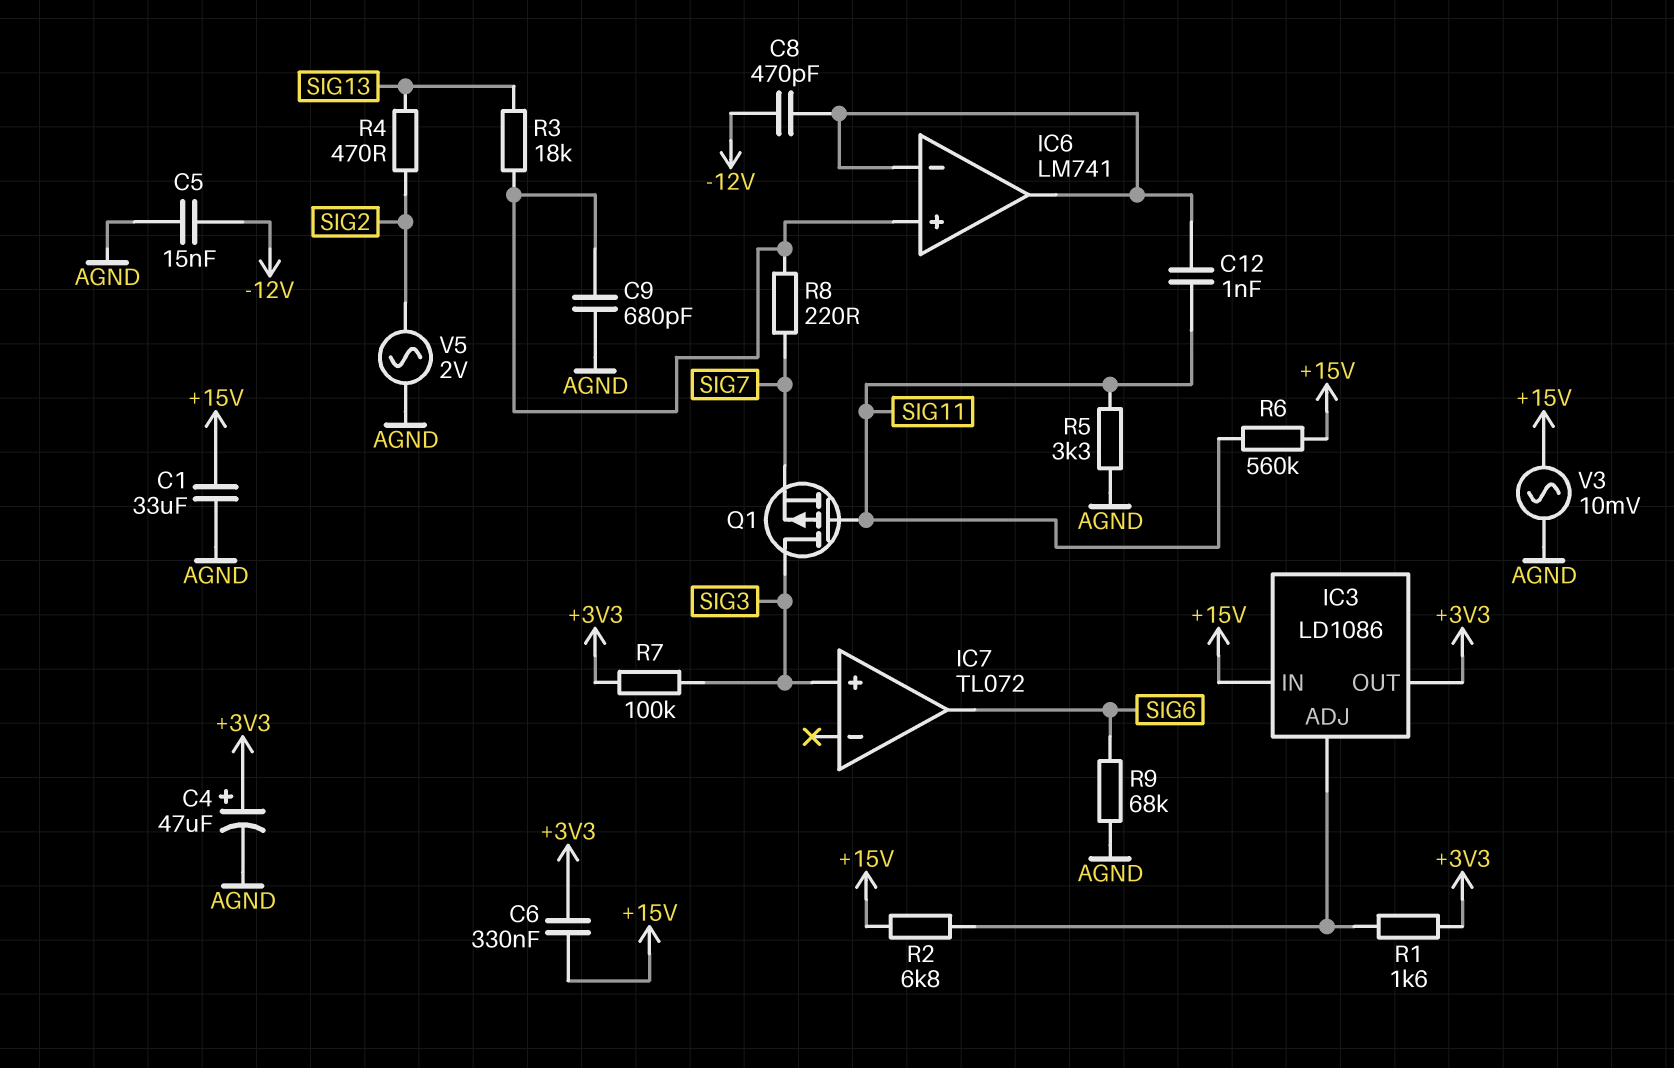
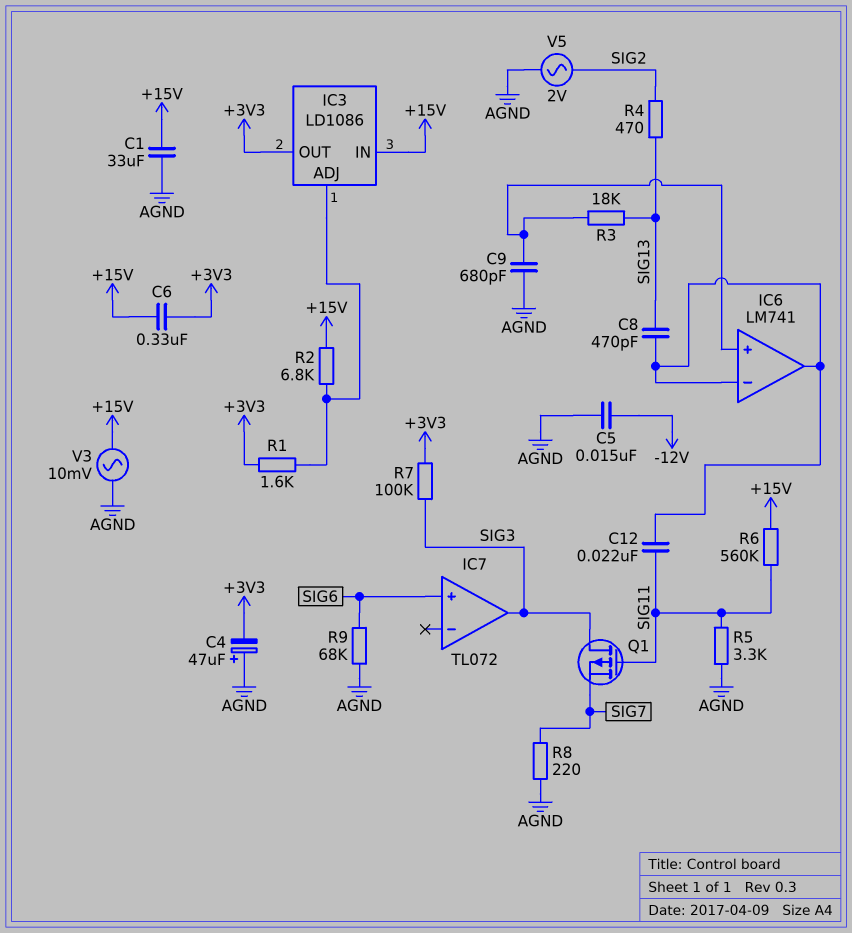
C4: 47uF (plus +3V3, minus AGND) -> 47uF (plus AGND, minus +3V3)
C8: 470pF (-12V, IC6/in-) -> 470pF (IC6/in-, SIG13)
C12: 1nF (IC6/in-, SIG11) -> 22nF (IC6/in-, SIG11)
IC7 pin in+: SIG3 -> SIG6
IC7 pin out: SIG6 -> SIG3
R8: 220 (IC6/in+, SIG7) -> 220 (AGND, SIG7)

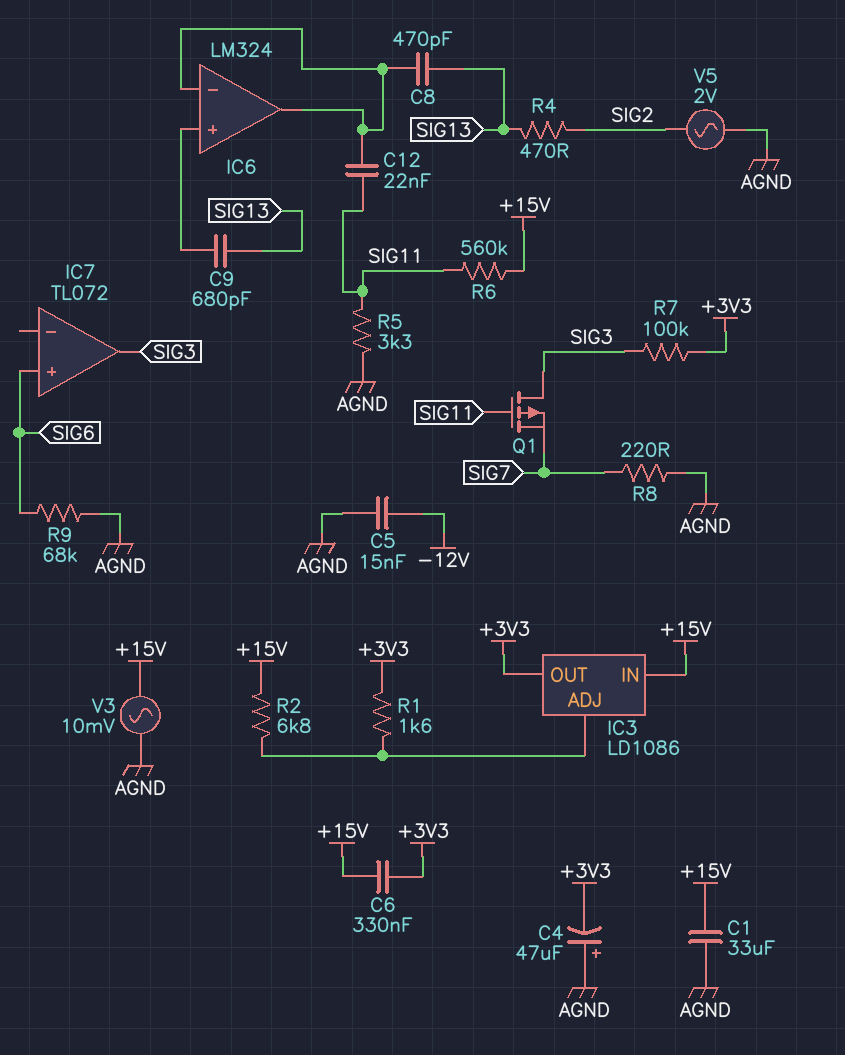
C9: 680pF (AGND, IC6/in+) -> 680pF (IC6/in+, SIG13)
IC6: LM741 -> LM324
R3: 18k (IC6/in+, SIG13) -> none

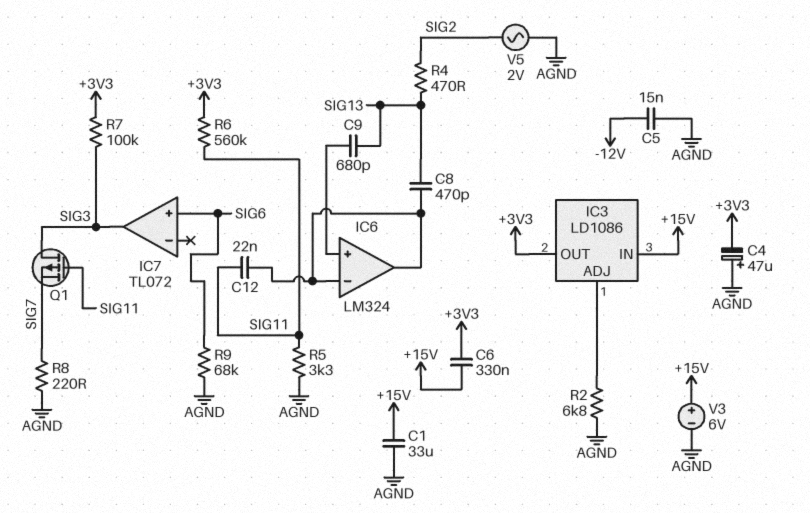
R1: 1.6k (+3V3, IC3/ADJ) -> none
R2: 6.8k (+15V, IC3/ADJ) -> 6.8k (AGND, IC3/ADJ)
R6: 560k (+15V, SIG11) -> 560k (+3V3, SIG11)
V3: AC 10mV (+15V, AGND) -> 6V (plus +15V, minus AGND)

